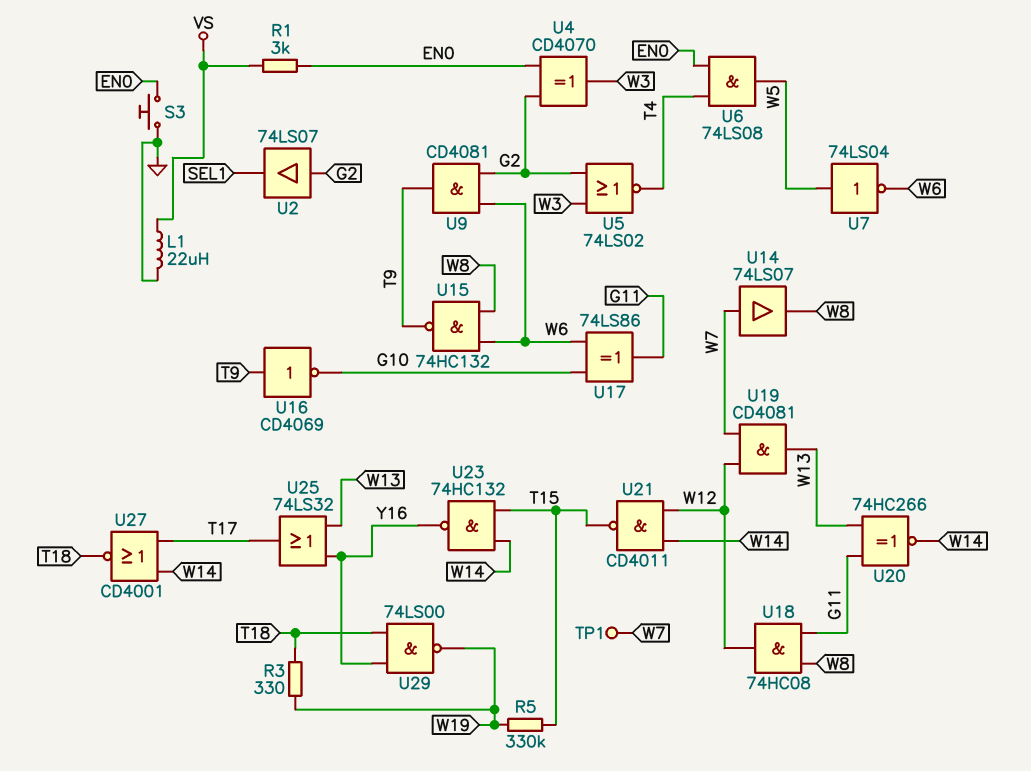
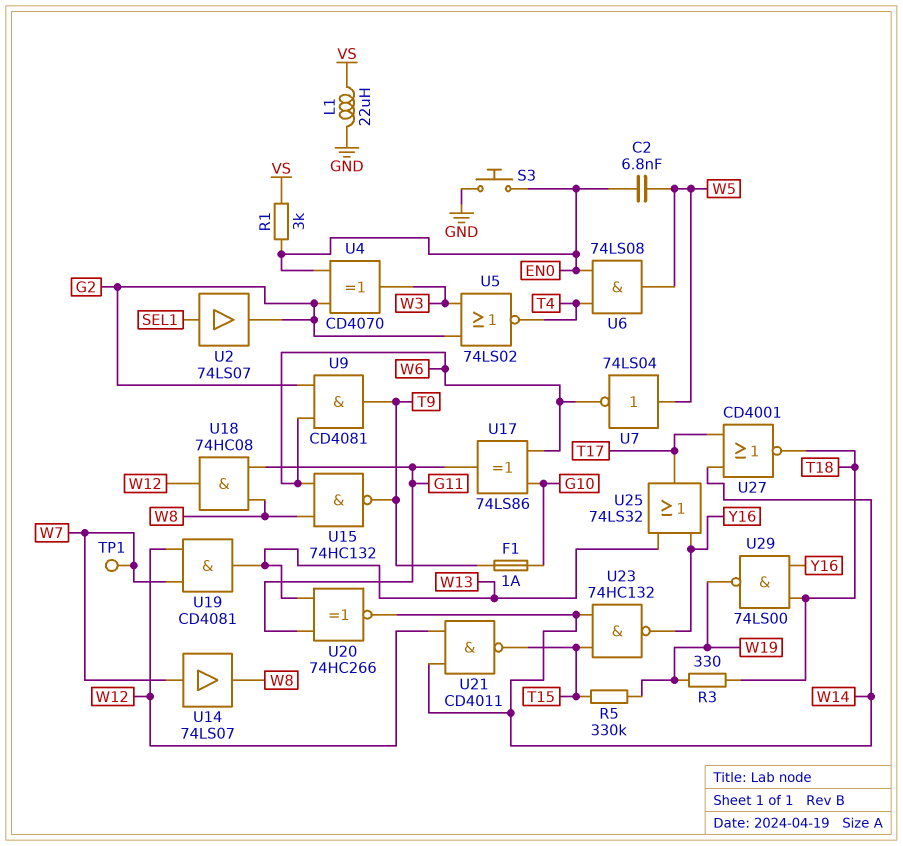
C2: none -> 6.8nF (EN0, W5)
F1: none -> 1A (G10, T9)
U2: buffer 74LS07 (in G2, out SEL1) -> buffer 74LS07 (in SEL1, out G2)
U16: NOT CD4069 (in T9, out G10) -> none

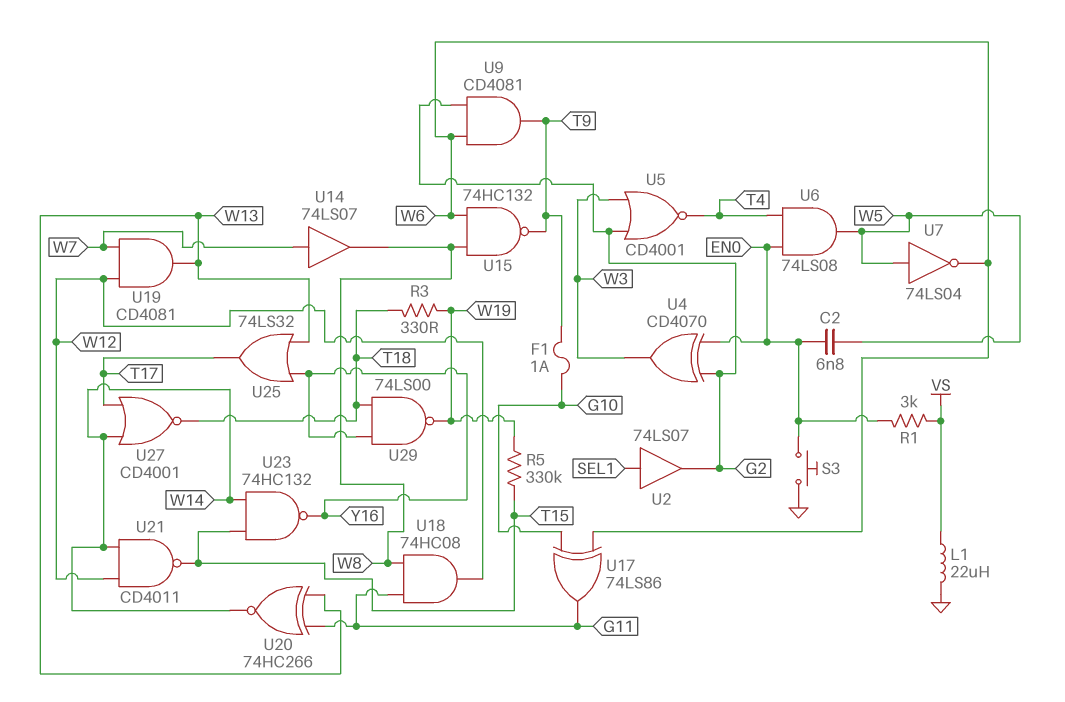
TP1: test point (W7) -> none
U5: NOR 74LS02 (in G2, in W3, out T4) -> NOR CD4001 (in G2, in W3, out T4)

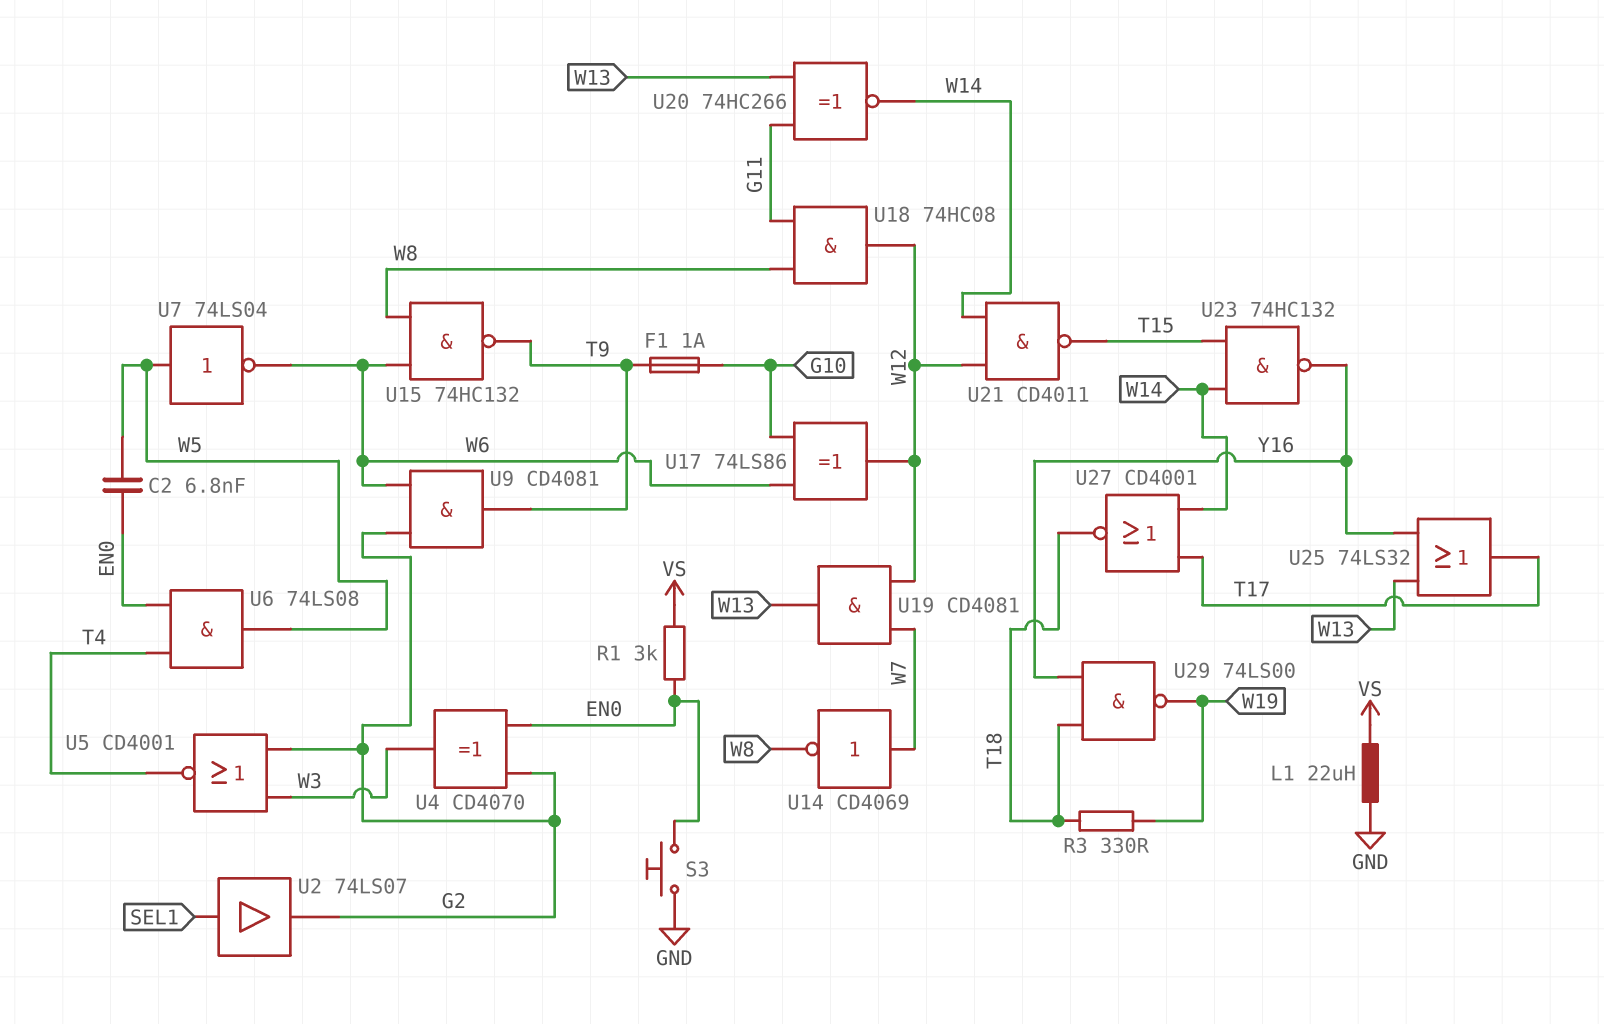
R5: 330k (T15, W19) -> none
U14: buffer 74LS07 (in W7, out W8) -> NOT CD4069 (in W7, out W8)
U17: XOR 74LS86 (in G10, in W6, out G11) -> XOR 74LS86 (in G10, in W6, out W12)

